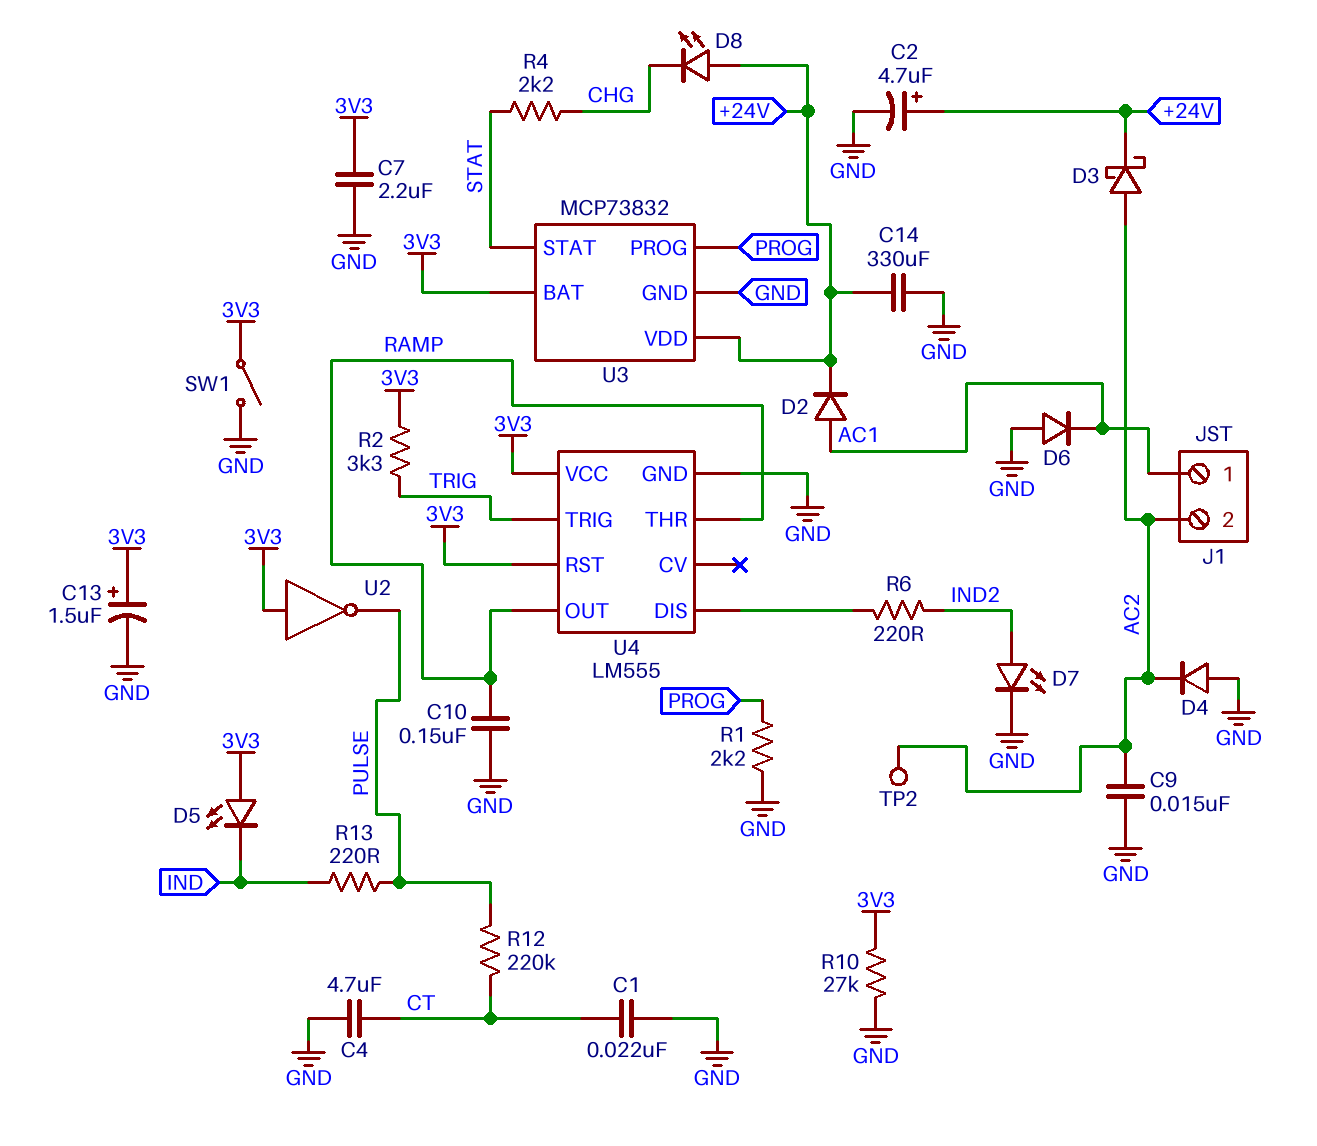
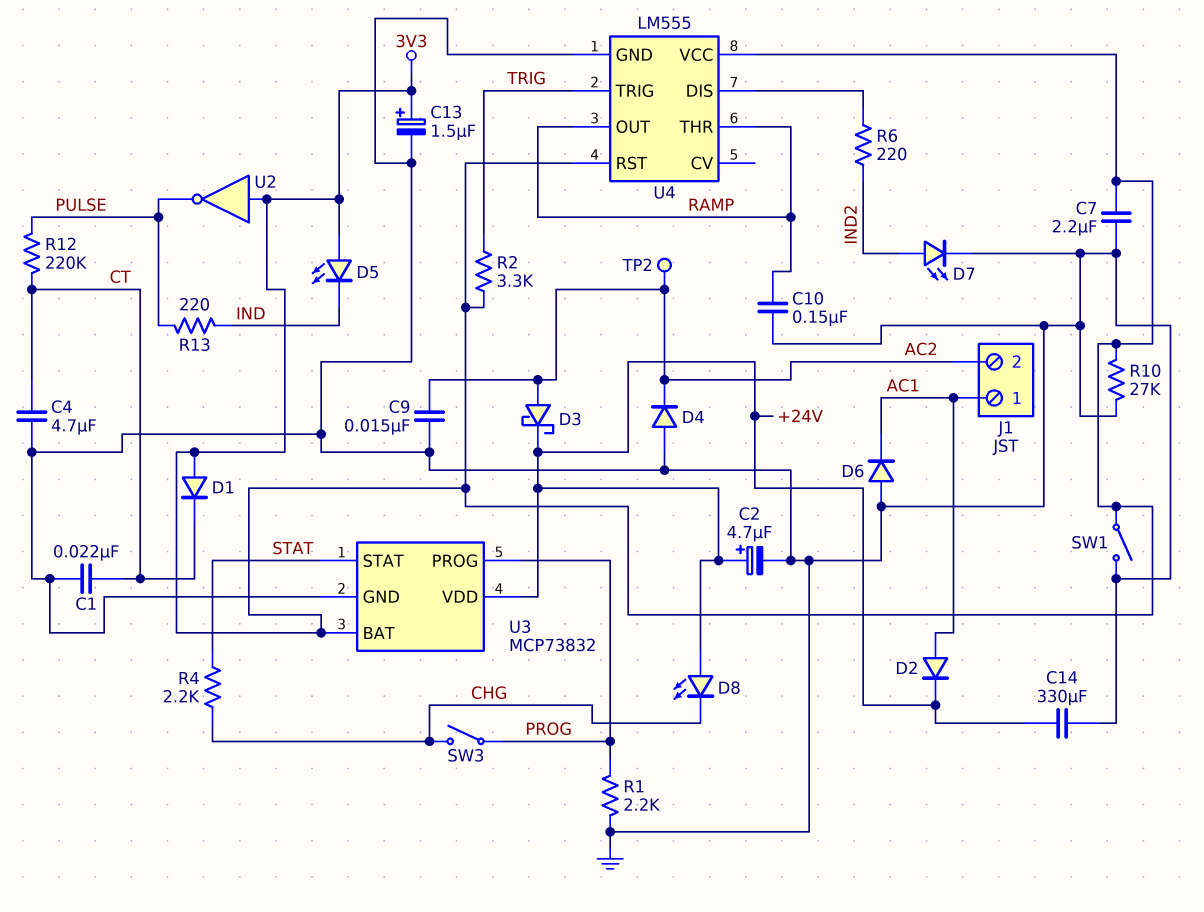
D1: none -> diode (A 3V3, K CT)
SW3: none -> switch (CHG, PROG)

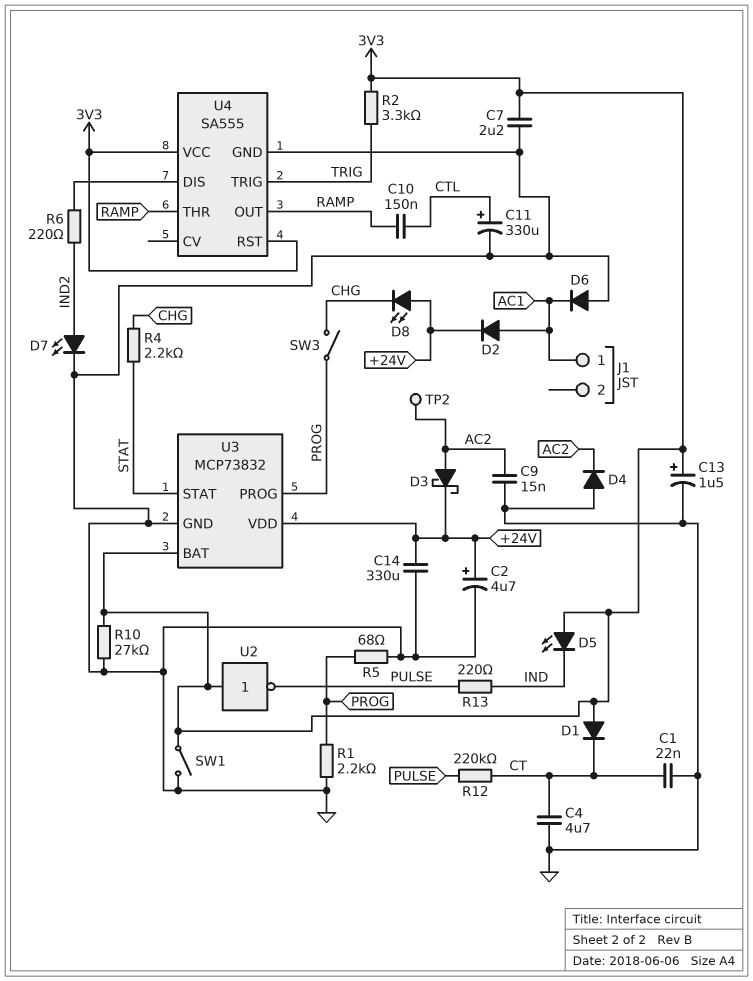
C10: 150nF (GND, RAMP) -> 150nF (CTL, RAMP)
C11: none -> 330uF (plus CTL, minus GND)
J1 pin 2: AC2 -> none
R5: none -> 68 (GND, PROG)
U4: LM555 -> SA555

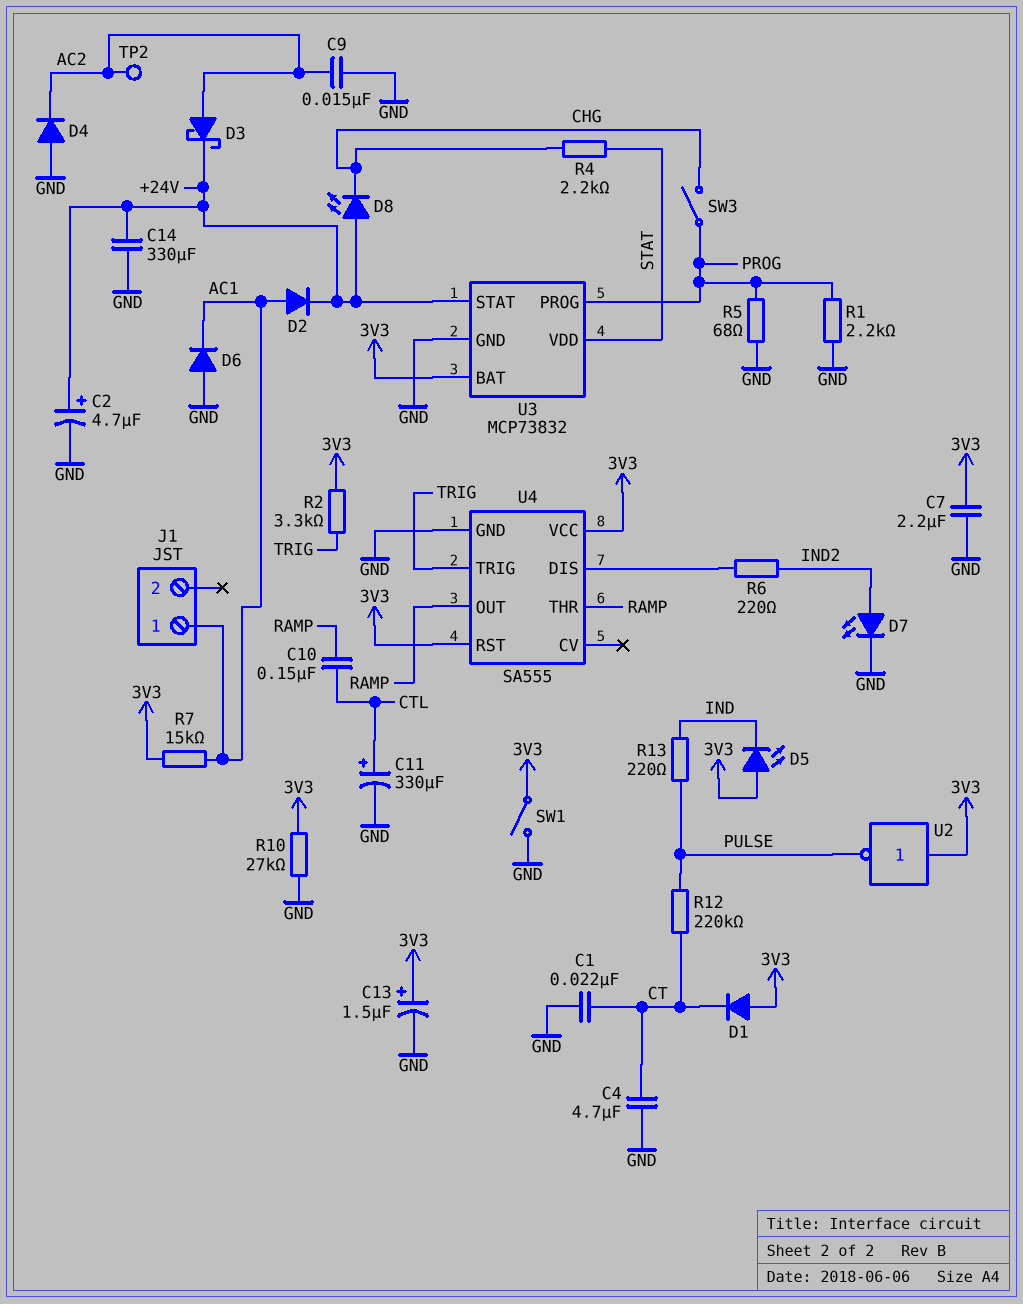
R7: none -> 15k (3V3, AC1)
U3 pin STAT: STAT -> +24V
U3 pin VDD: +24V -> STAT

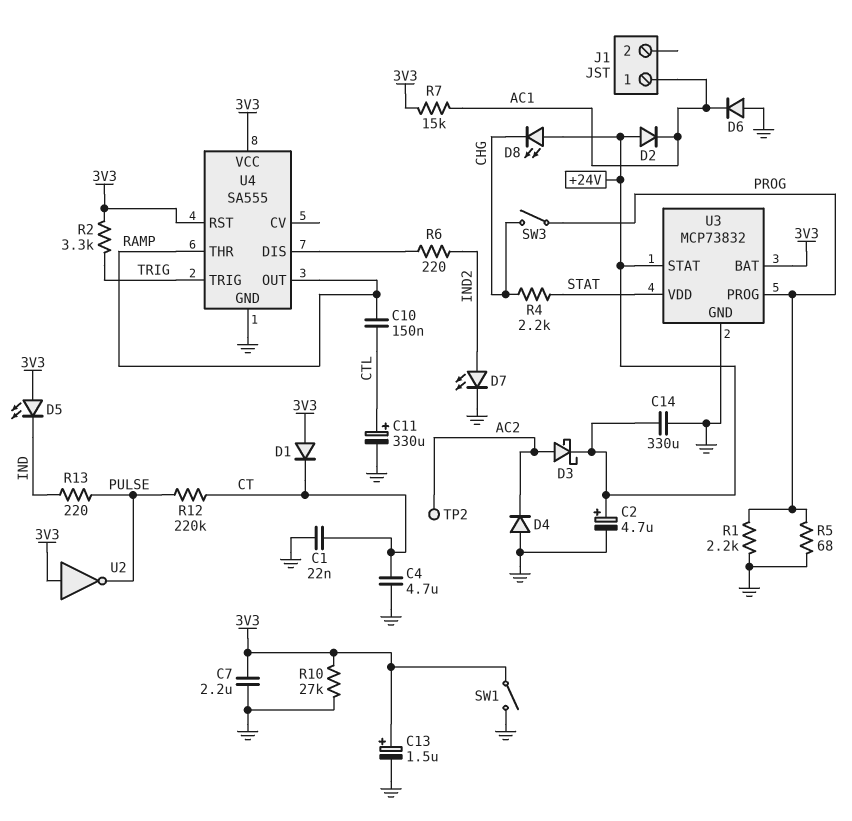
C9: 15nF (AC2, GND) -> none
D2: diode (A AC1, K +24V) -> diode (A +24V, K AC1)

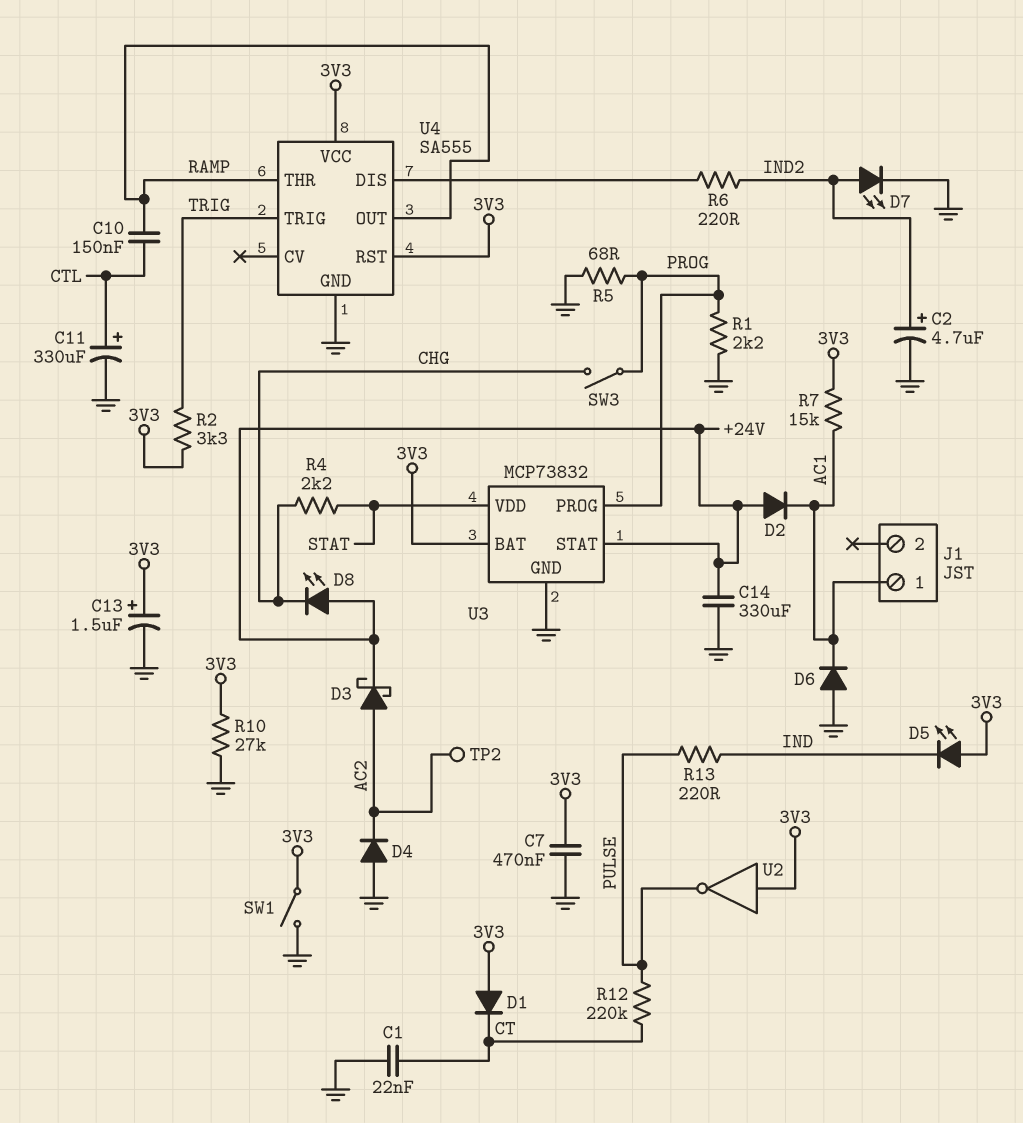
C2: 4.7uF (plus +24V, minus GND) -> 4.7uF (plus IND2, minus GND)
C4: 4.7uF (CT, GND) -> none
C7: 2.2uF (3V3, GND) -> 470nF (3V3, GND)

